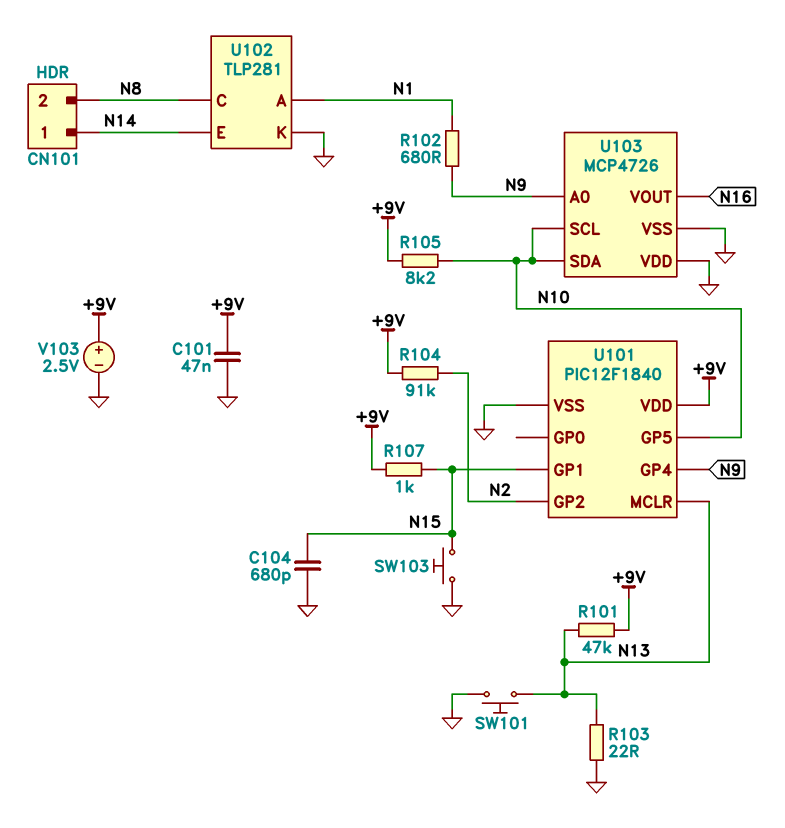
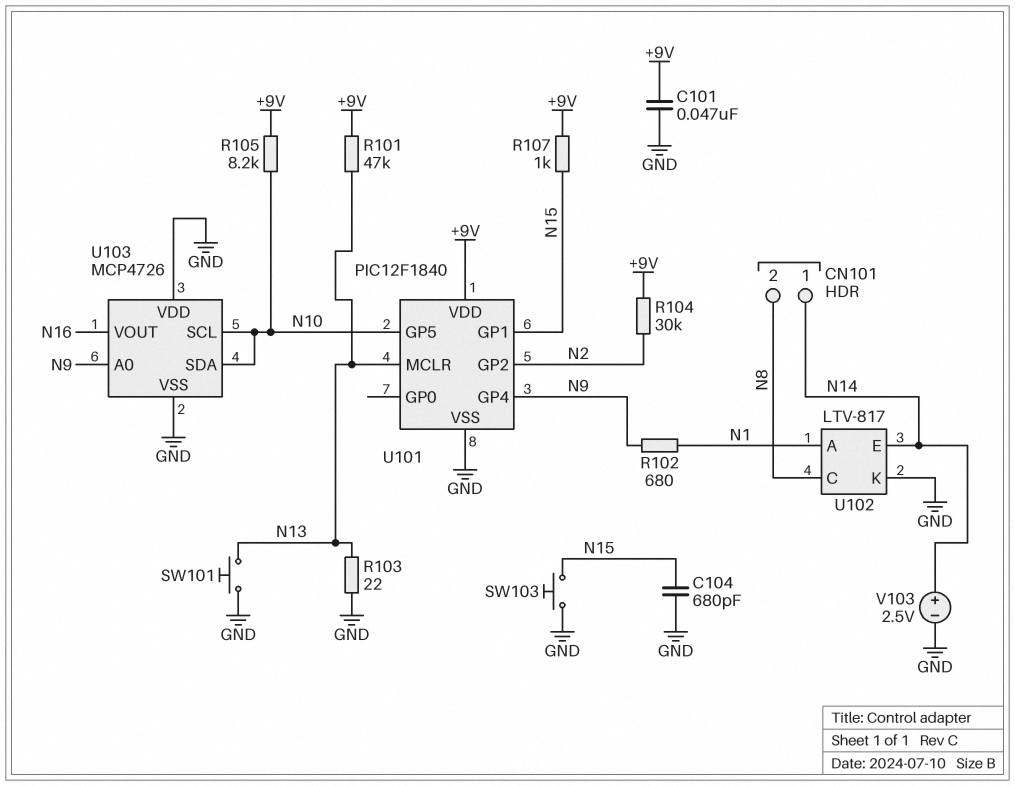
R104: 91k (+9V, N2) -> 30k (+9V, N2)
U102: TLP281 -> LTV-817
V103: 2.5V (plus +9V, minus GND) -> 2.5V (plus N14, minus GND)

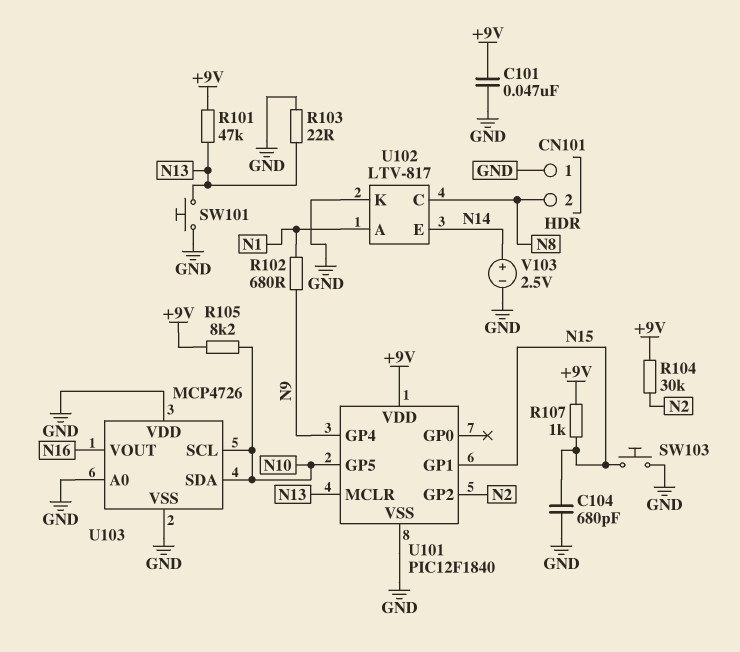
CN101 pin 1: N14 -> GND
U103 pin A0: N9 -> GND

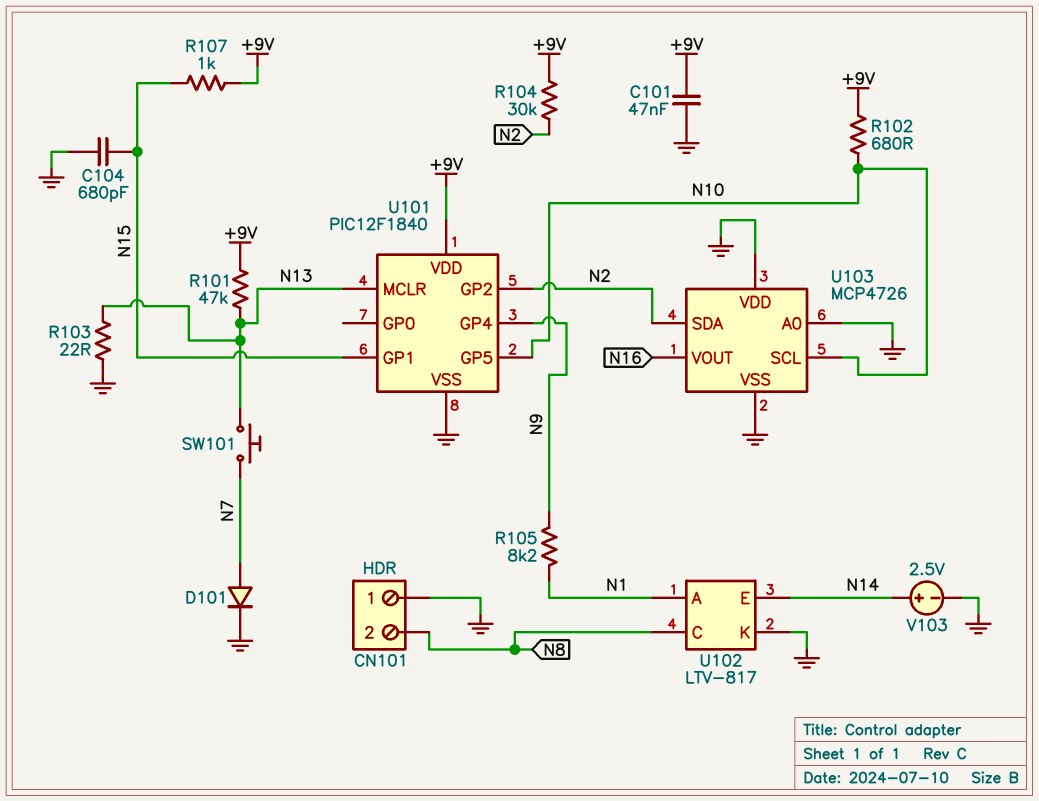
D101: none -> diode (A N7, K GND)
R102: 680 (N1, N9) -> 680 (+9V, N10)
R105: 8.2k (+9V, N10) -> 8.2k (N1, N9)
SW101: button (GND, N13) -> button (N7, N13)
SW103: button (GND, N15) -> none
U103 pin SDA: N10 -> N2

